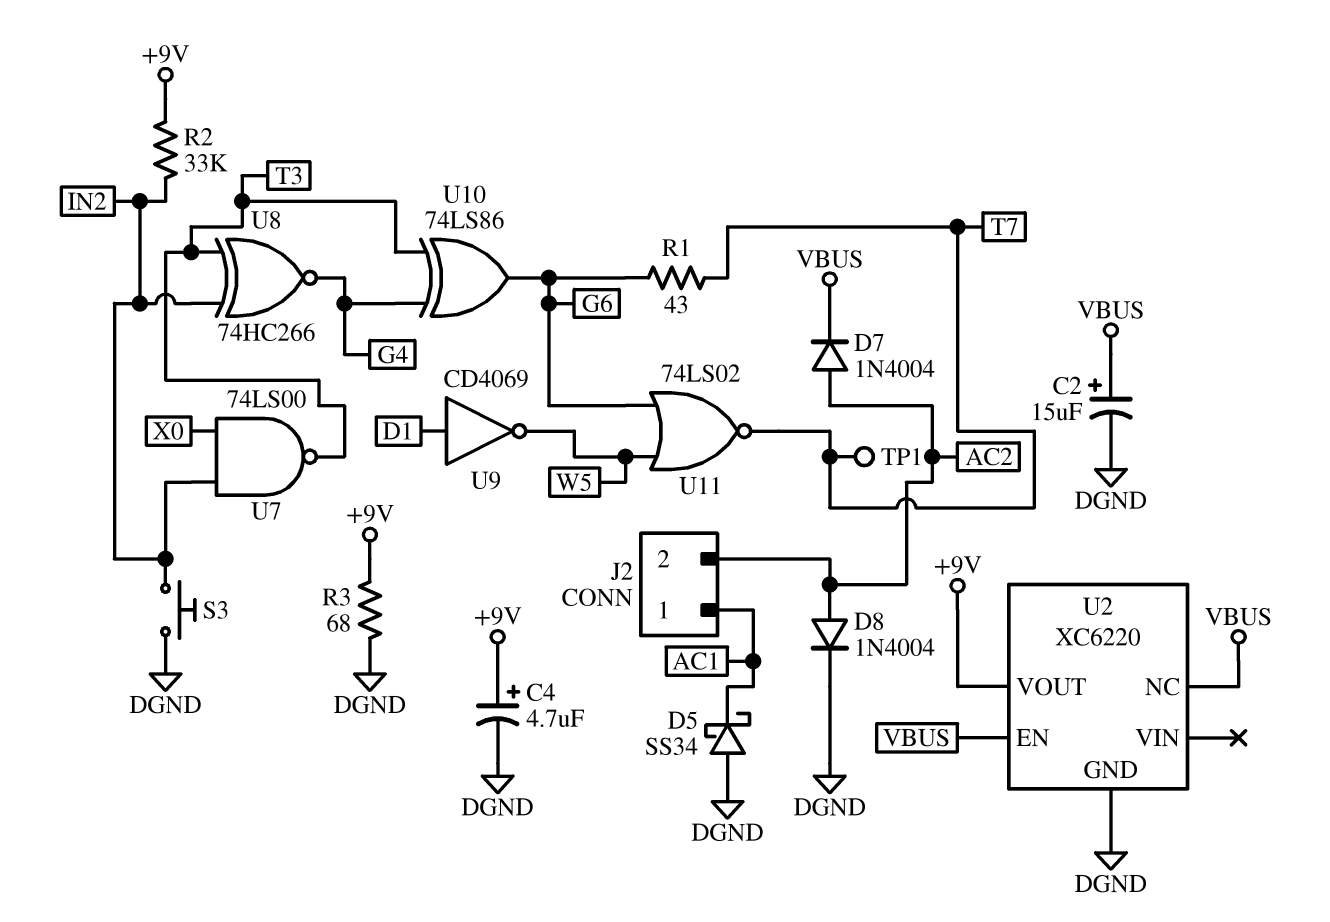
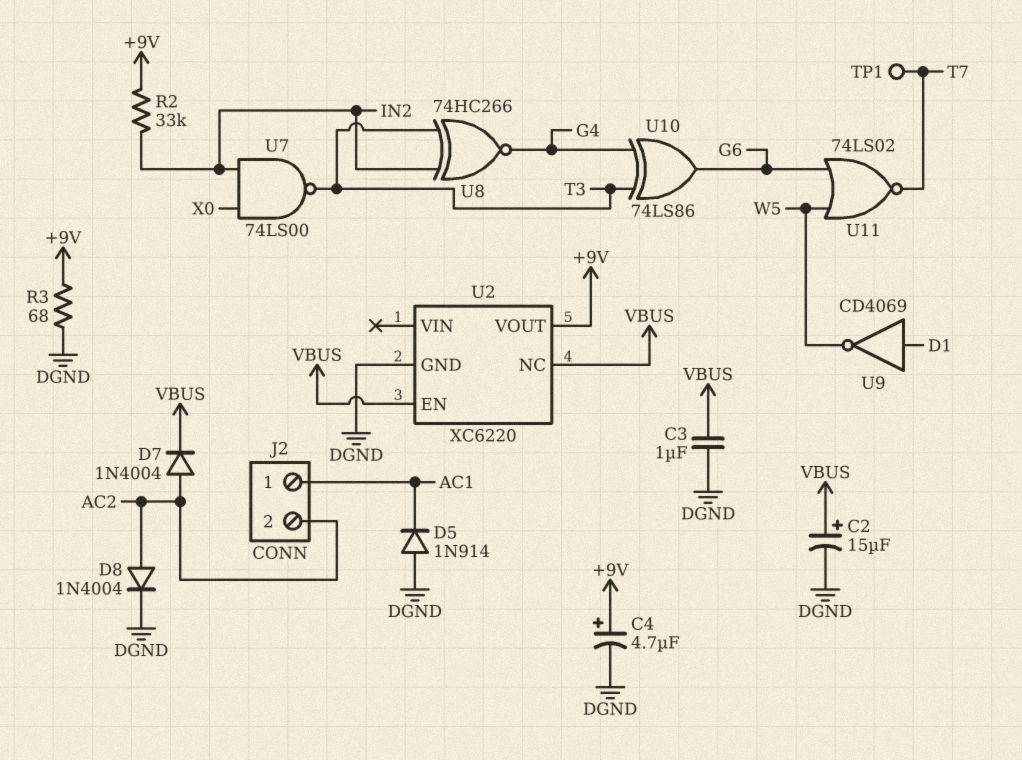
C3: none -> 1uF (DGND, VBUS)
D5: schottky SS34 (A DGND, K AC1) -> diode 1N914 (A DGND, K AC1)
R1: 43 (G6, T7) -> none
S3: button (DGND, IN2) -> none

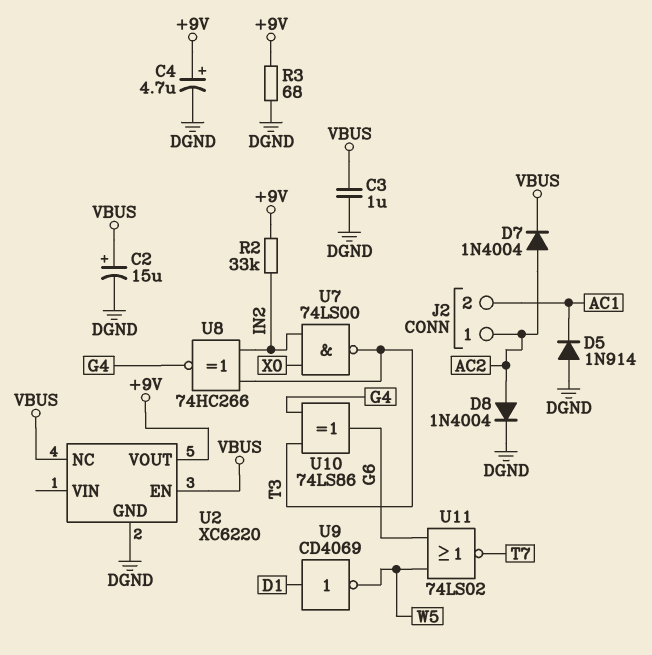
J2 pin 1: AC1 -> AC2
J2 pin 2: AC2 -> AC1
TP1: test point (T7) -> none

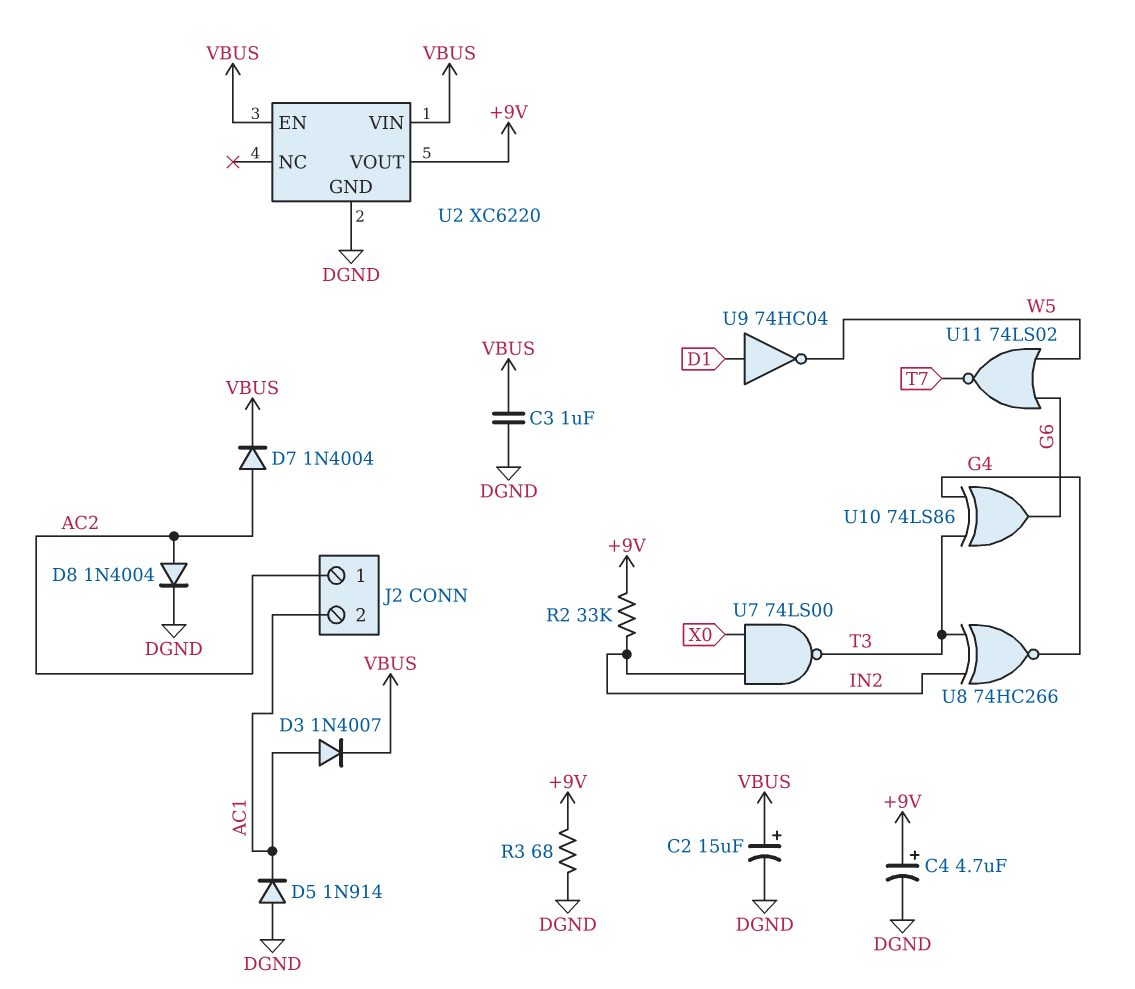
D3: none -> diode 1N4007 (A AC1, K VBUS)
U2 pin NC: VBUS -> none
U2 pin VIN: none -> VBUS
U9: NOT CD4069 (in D1, out W5) -> NOT 74HC04 (in D1, out W5)

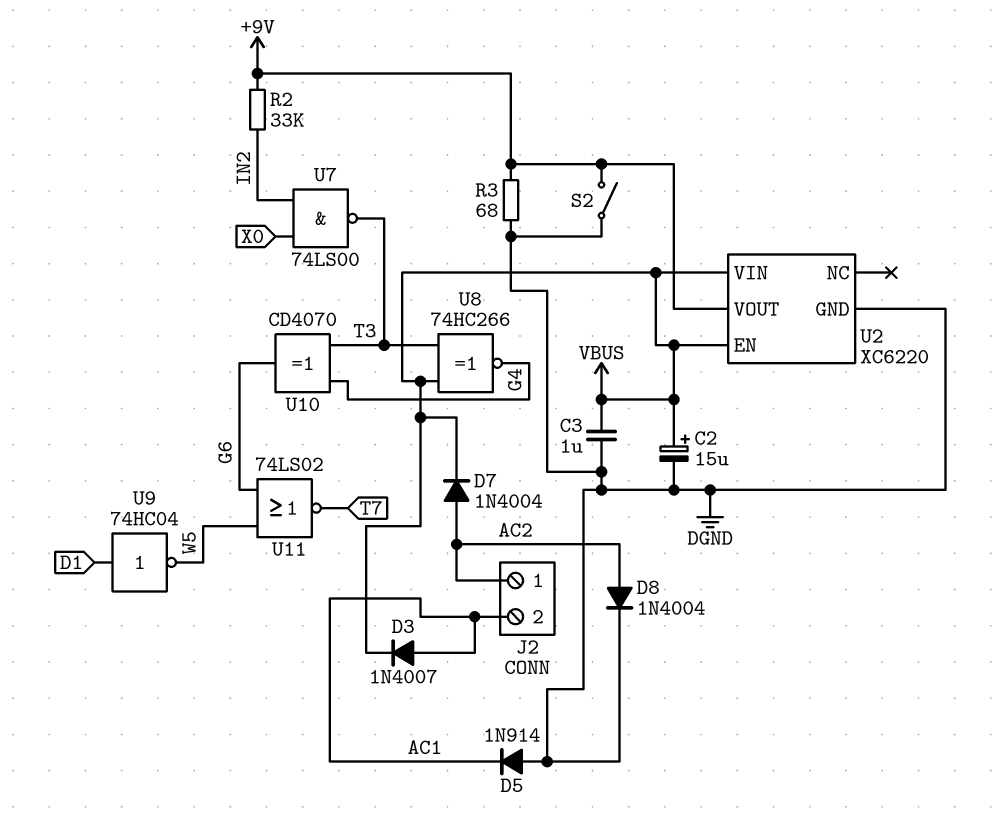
C4: 4.7uF (plus +9V, minus DGND) -> none
S2: none -> switch (+9V, DGND)
U8: XNOR 74HC266 (in IN2, in T3, out G4) -> XNOR 74HC266 (in T3, in VBUS, out G4)
U10: XOR 74LS86 (in G4, in T3, out G6) -> XOR CD4070 (in G4, in T3, out G6)

